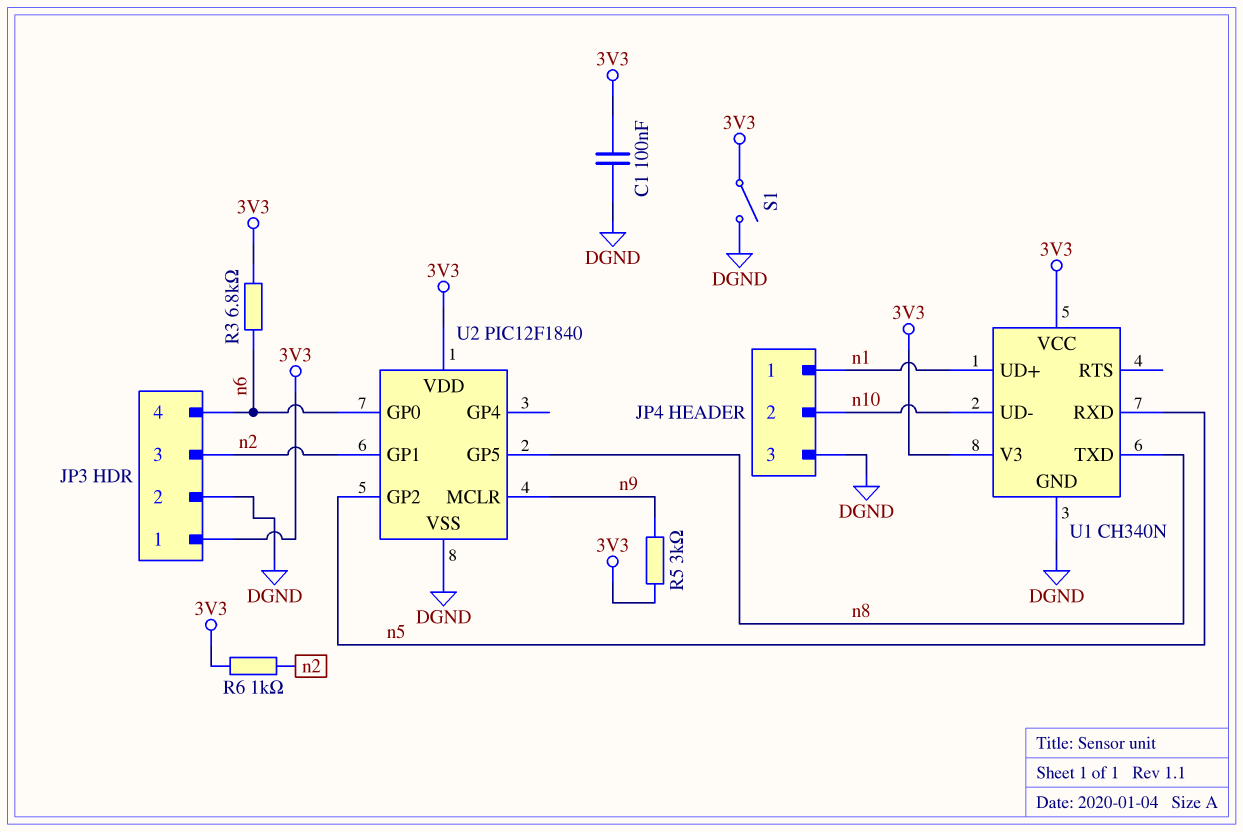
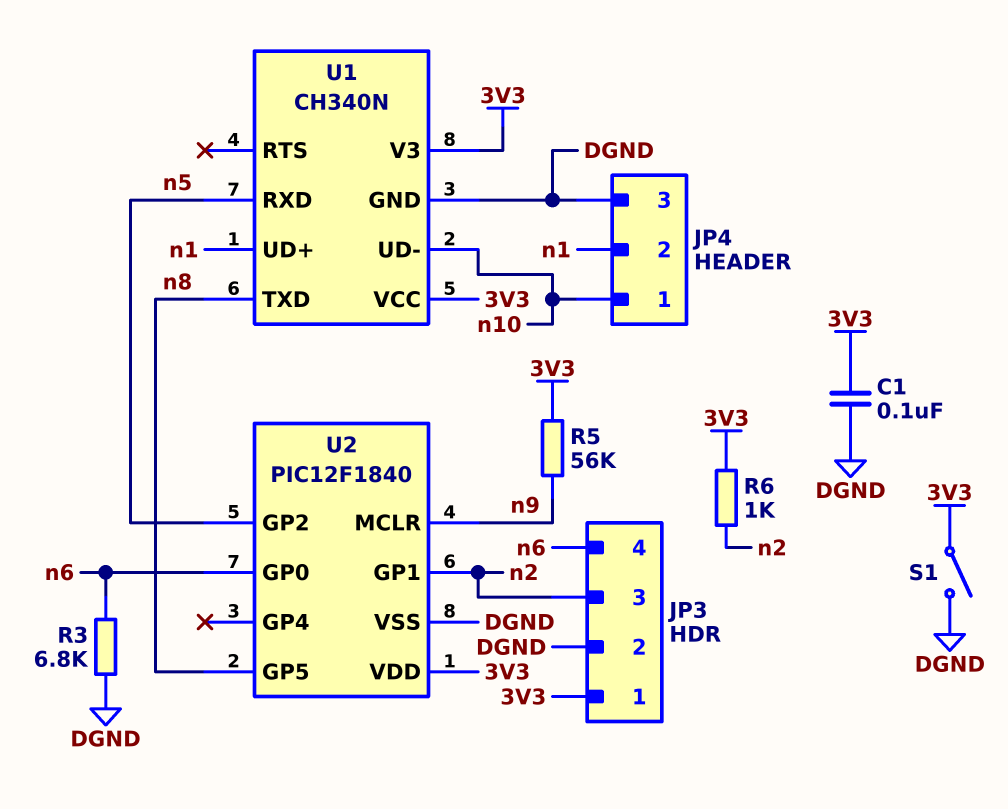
JP4 pin 1: n1 -> n10
JP4 pin 2: n10 -> n1
R3: 6.8k (3V3, n6) -> 6.8k (DGND, n6)
R5: 3k (3V3, n9) -> 56k (3V3, n9)

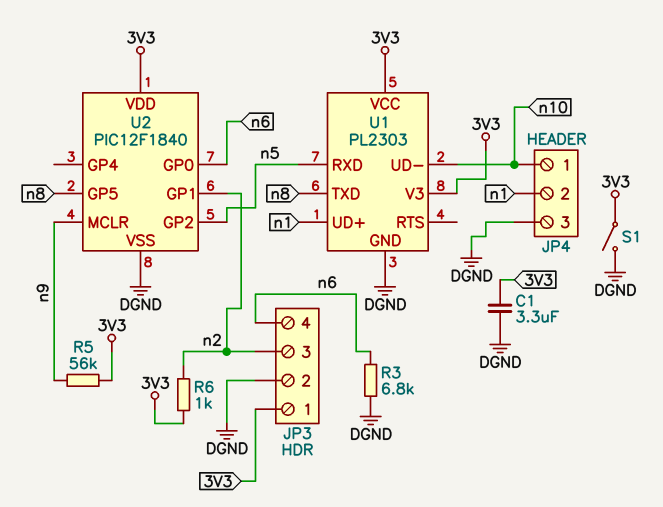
C1: 100nF (3V3, DGND) -> 3.3uF (3V3, DGND)
U1: CH340N -> PL2303

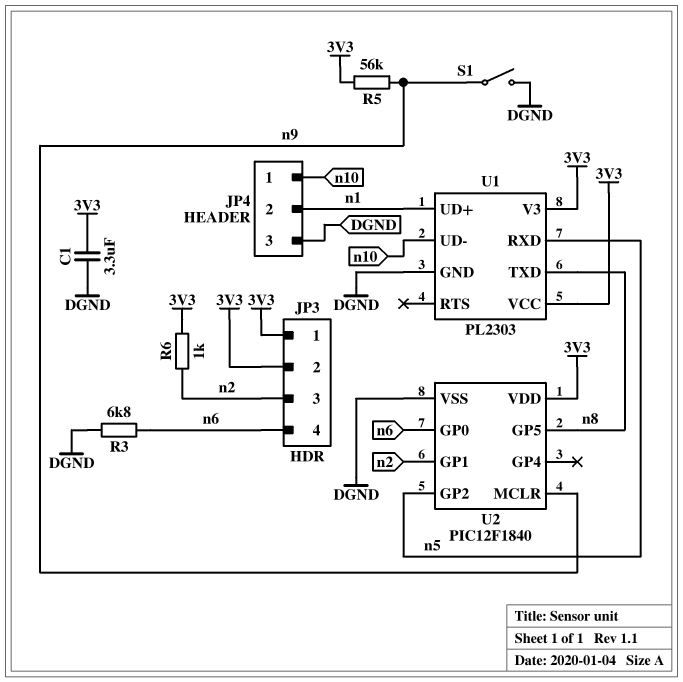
JP3 pin 2: DGND -> 3V3
S1: switch (3V3, DGND) -> switch (DGND, n9)

